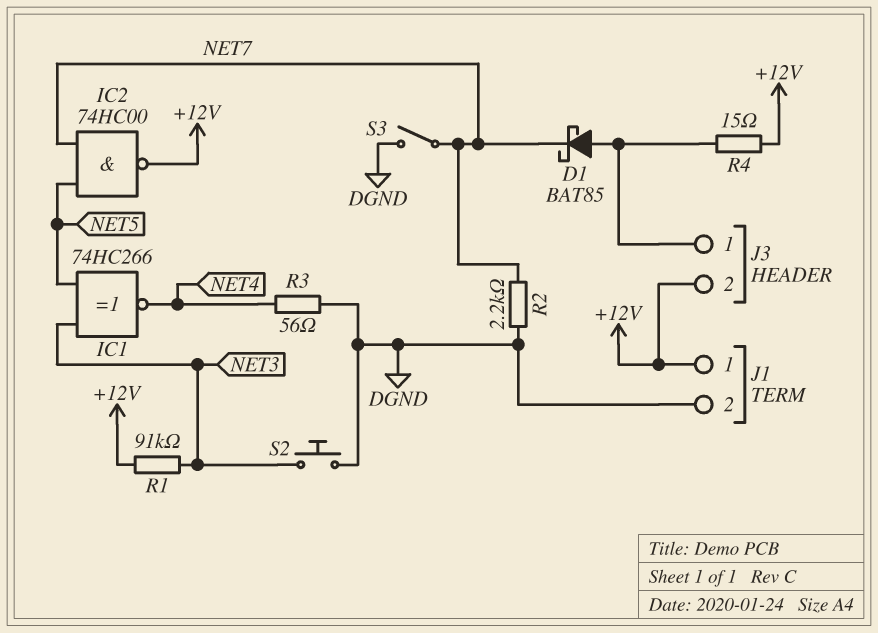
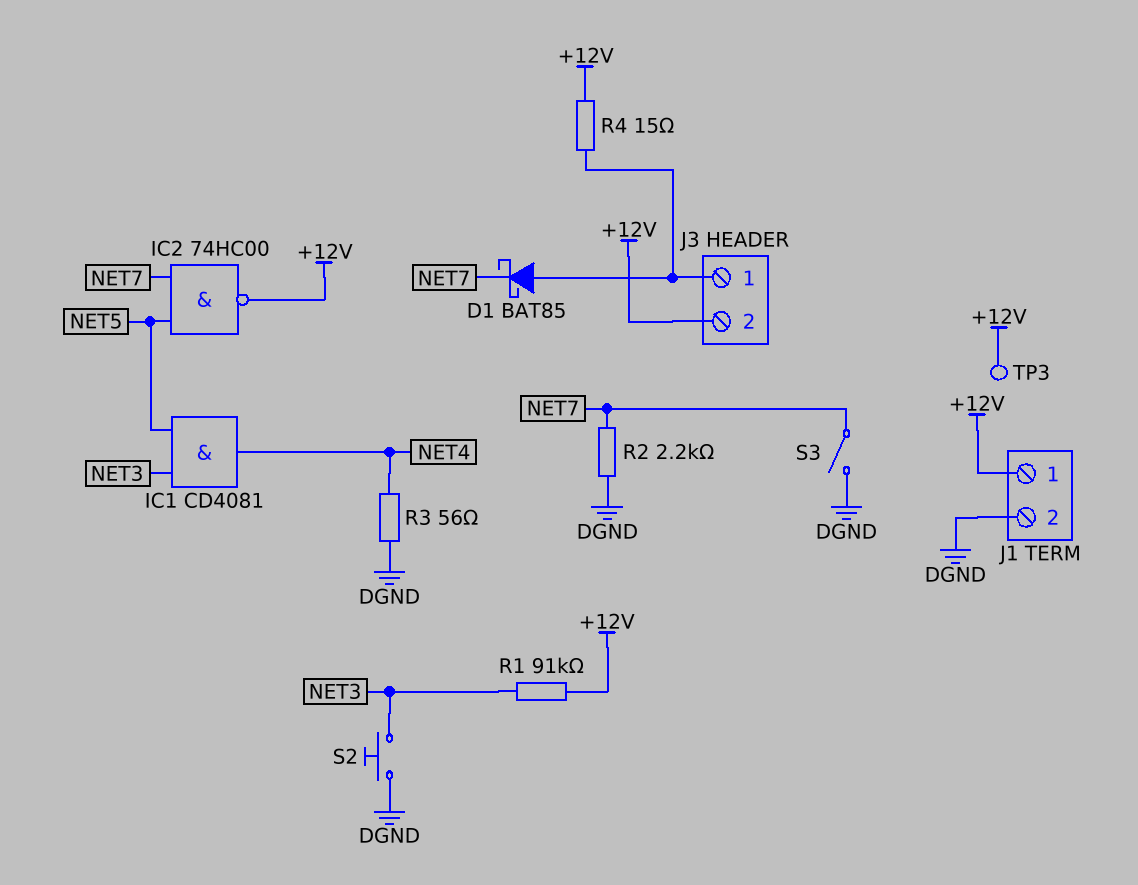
IC1: XNOR 74HC266 (in NET3, in NET5, out NET4) -> AND CD4081 (in NET3, in NET5, out NET4)
TP3: none -> test point (+12V)

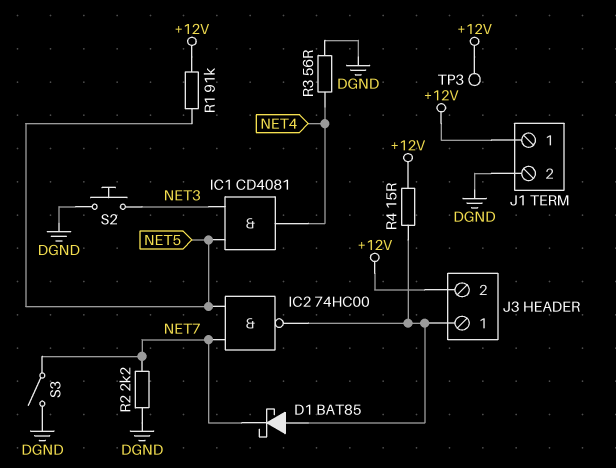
IC2: NAND 74HC00 (in NET5, in NET7, out +12V) -> NAND 74HC00 (in NET5, in NET7, out J3/1)
R1: 91k (+12V, NET3) -> 91k (+12V, NET5)

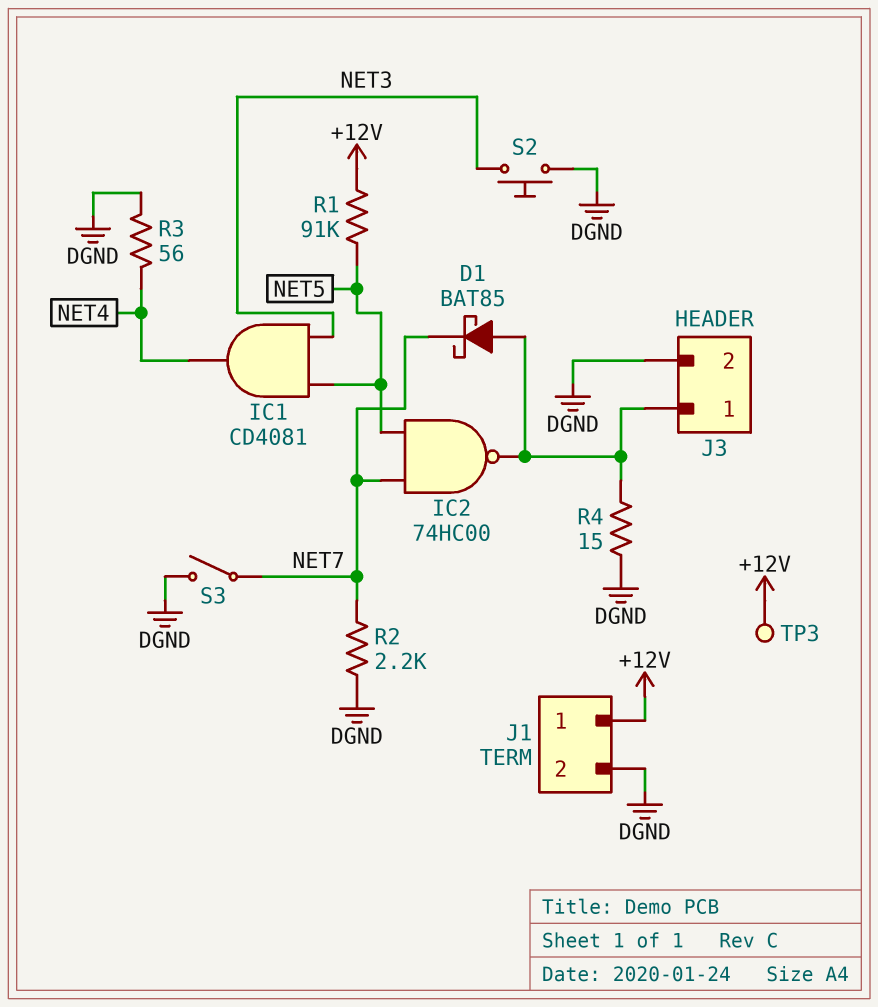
J3 pin 2: +12V -> DGND
R4: 15 (+12V, J3/1) -> 15 (DGND, J3/1)

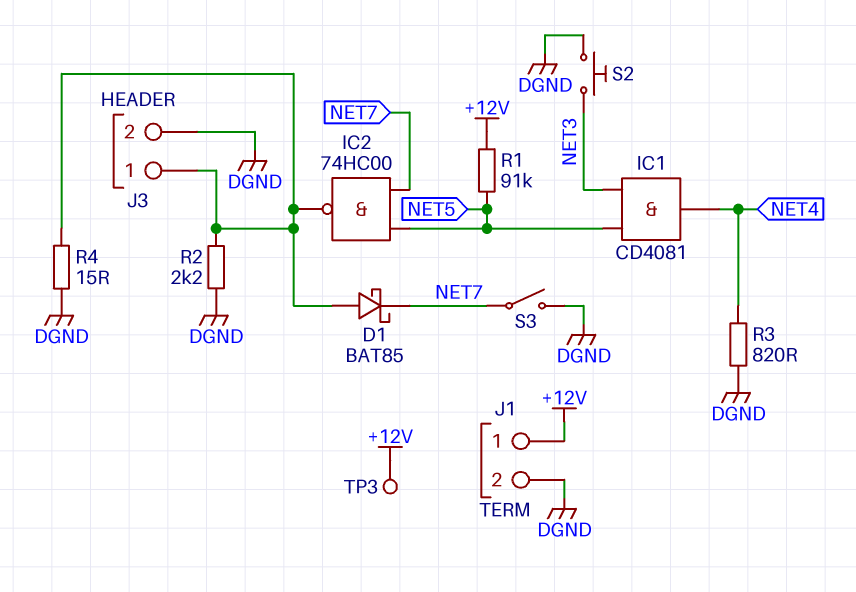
R2: 2.2k (DGND, NET7) -> 2.2k (DGND, J3/1)
R3: 56 (DGND, NET4) -> 820 (DGND, NET4)

